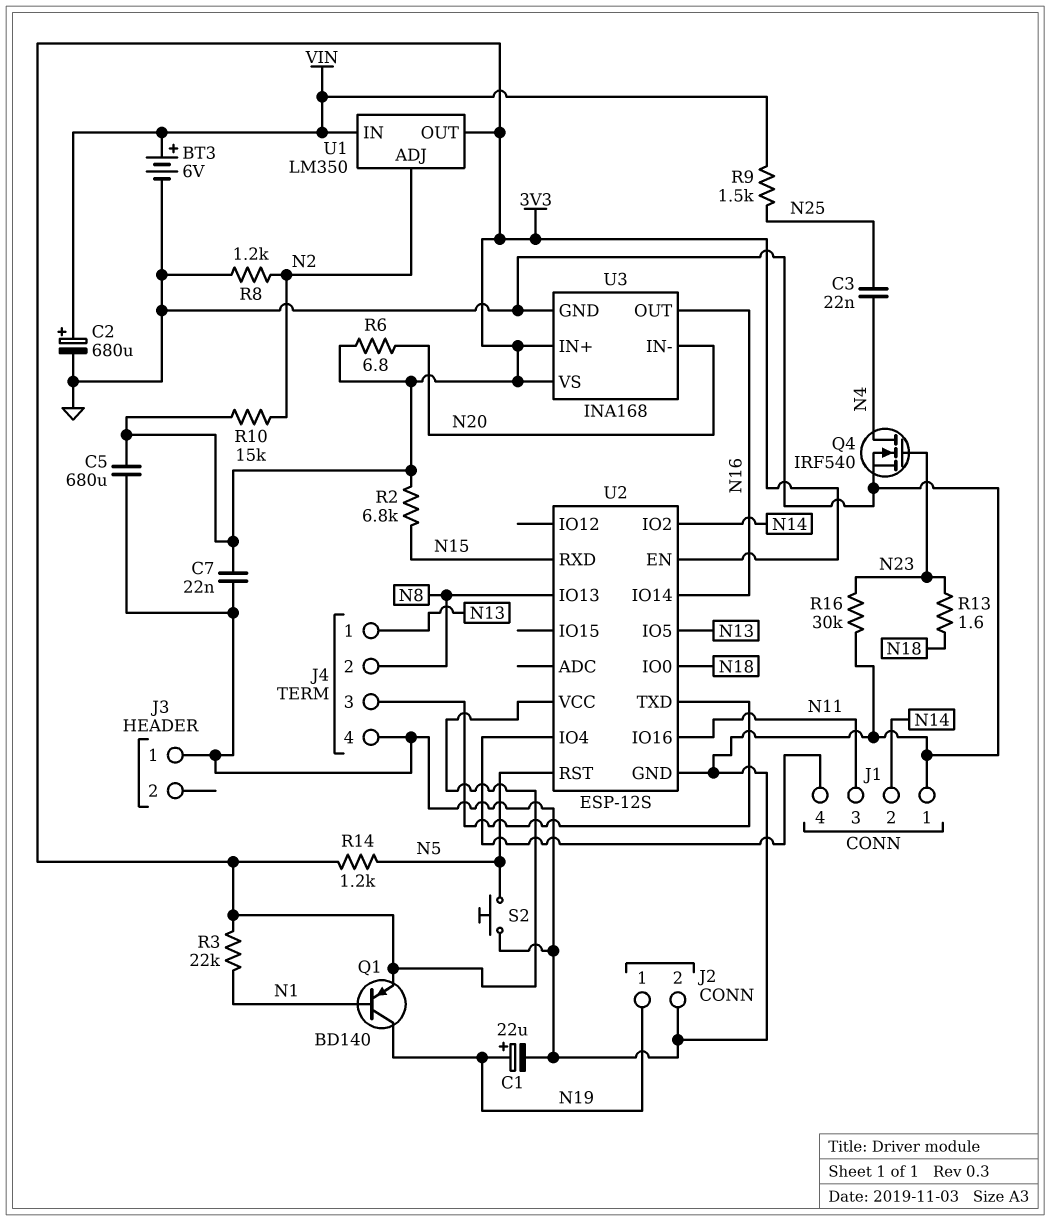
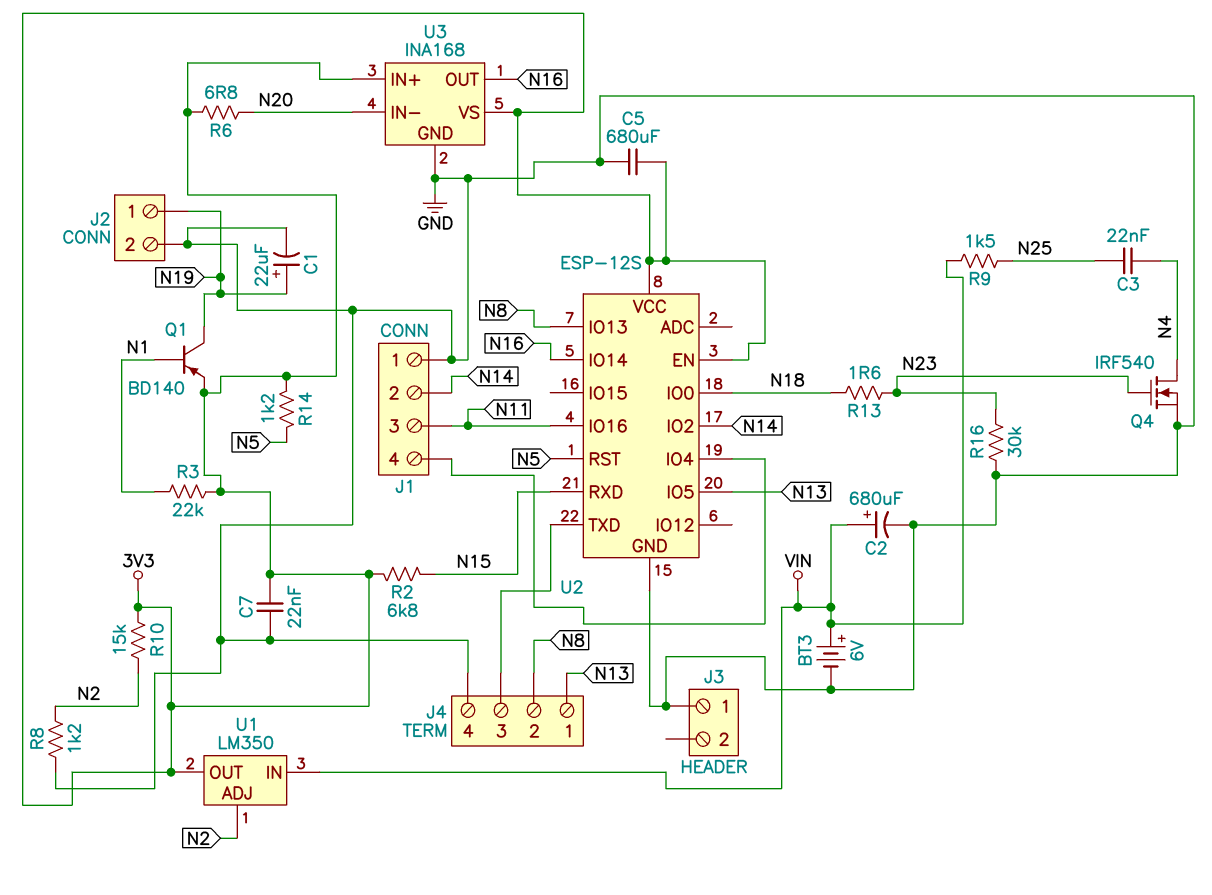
S2: button (GND, N5) -> none

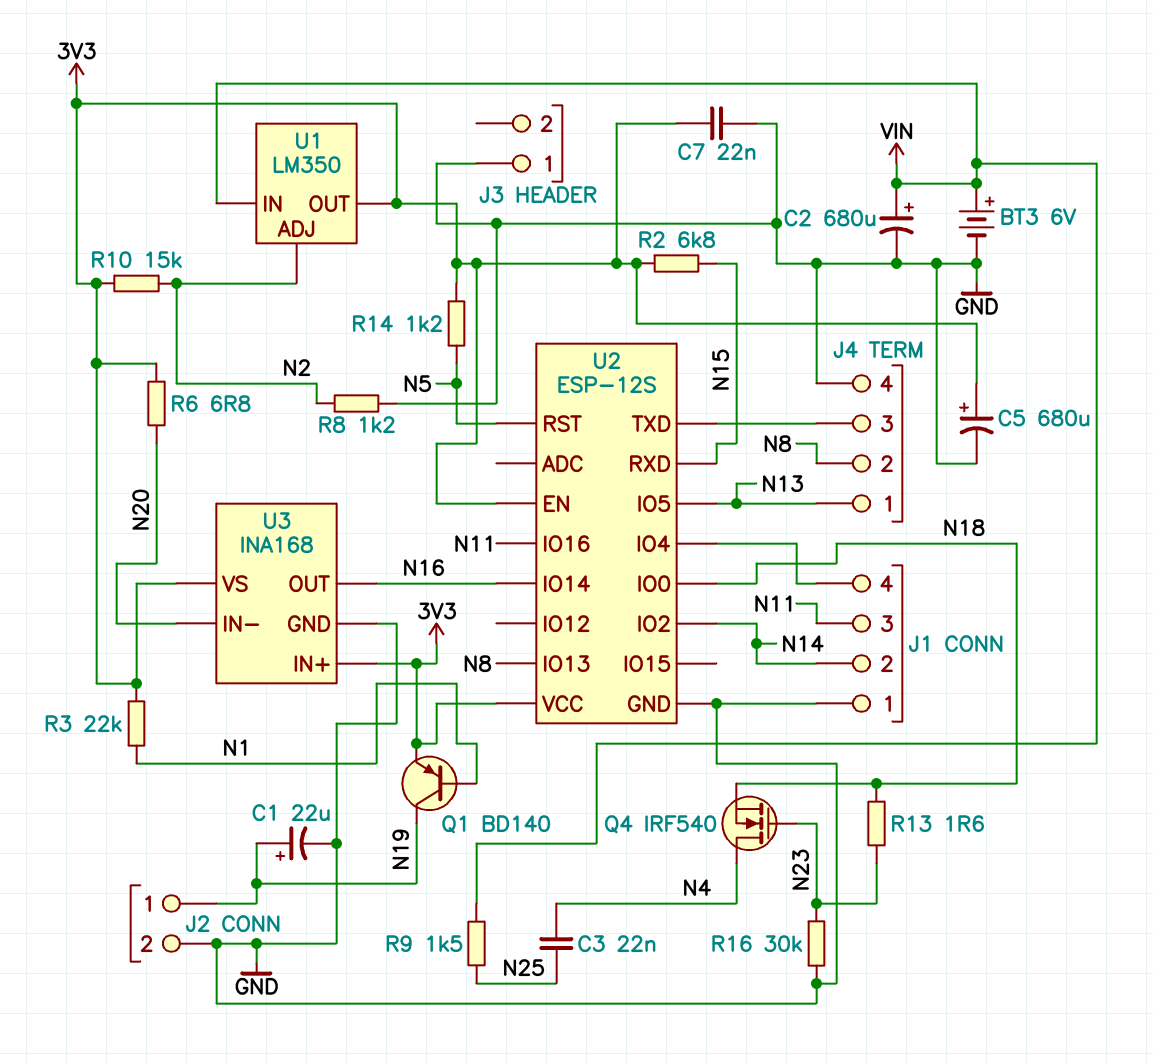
C5: 680uF (3V3, GND) -> 680uF (plus 3V3, minus GND)
Q4: NMOS IRF540 (G N23, D N4, S GND) -> NMOS IRF540 (G N23, D N4, S N18)

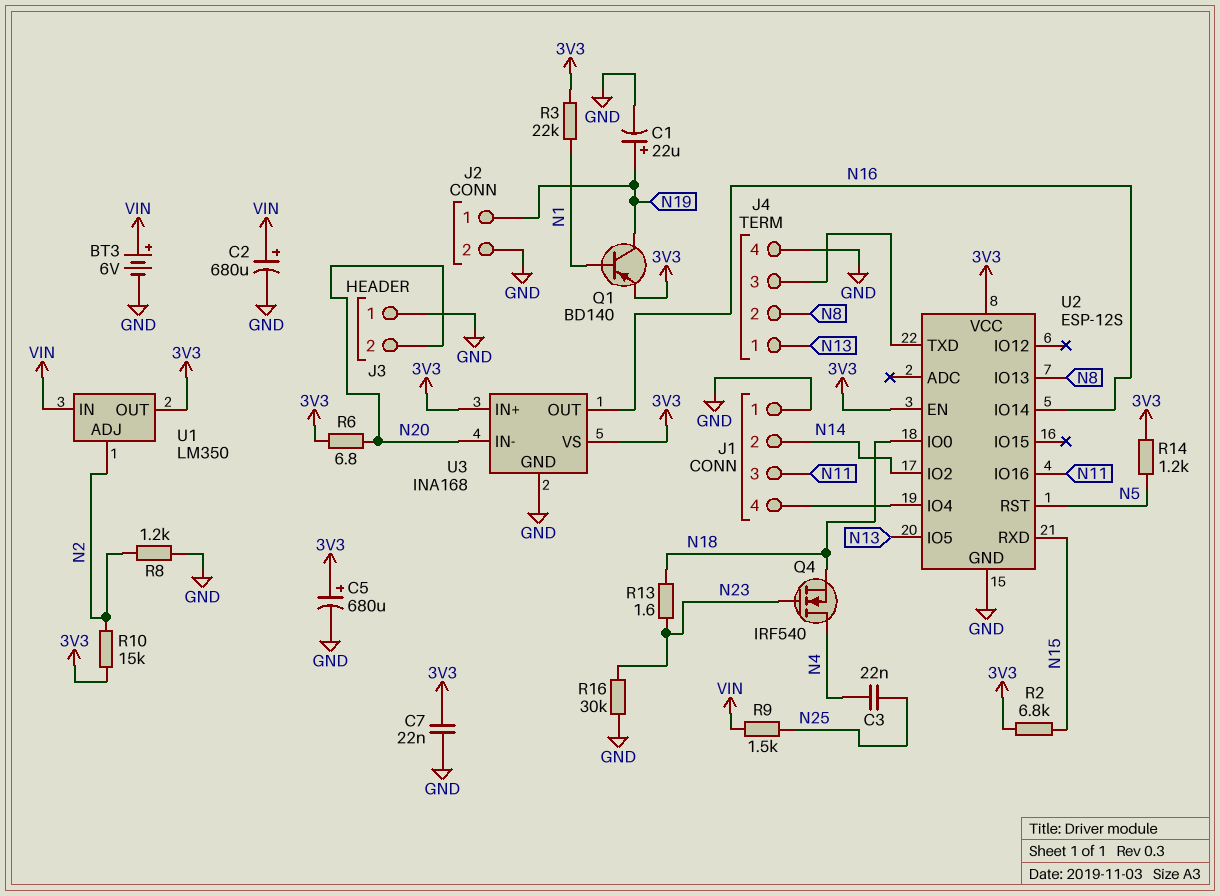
J3 pin 2: none -> N20

